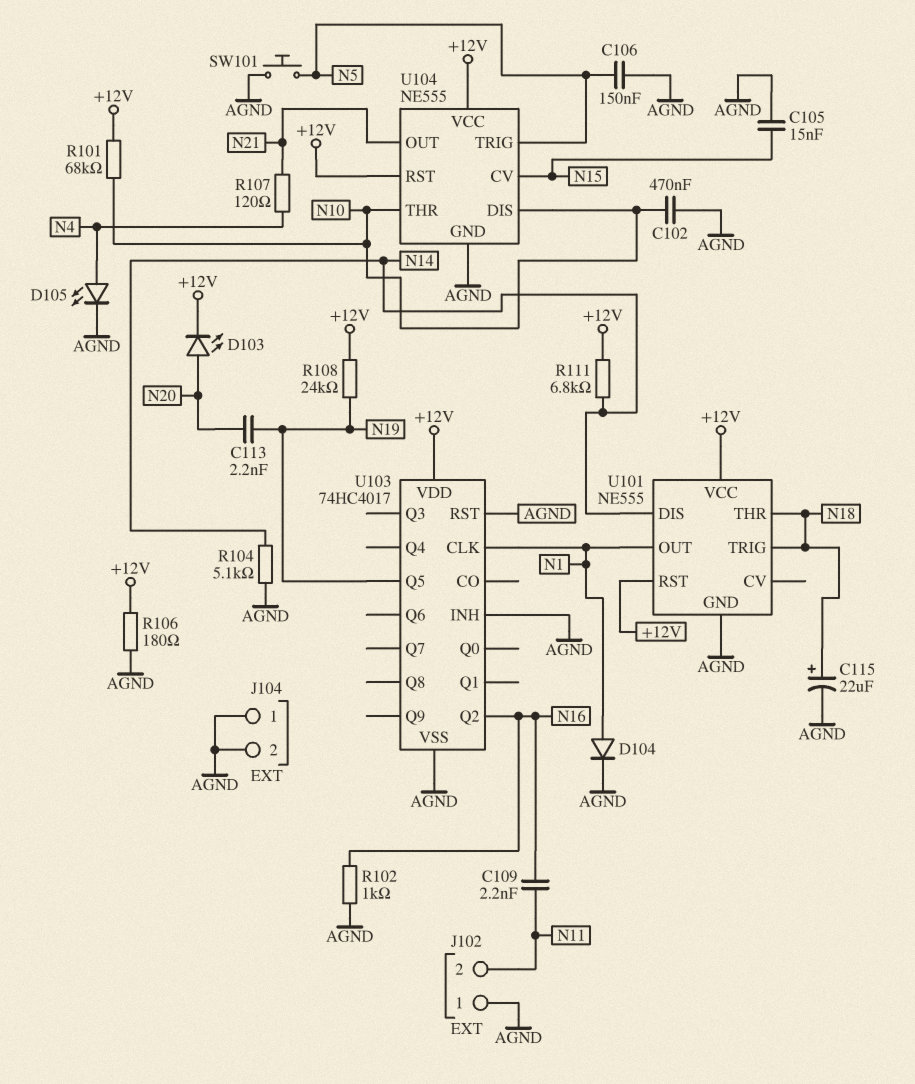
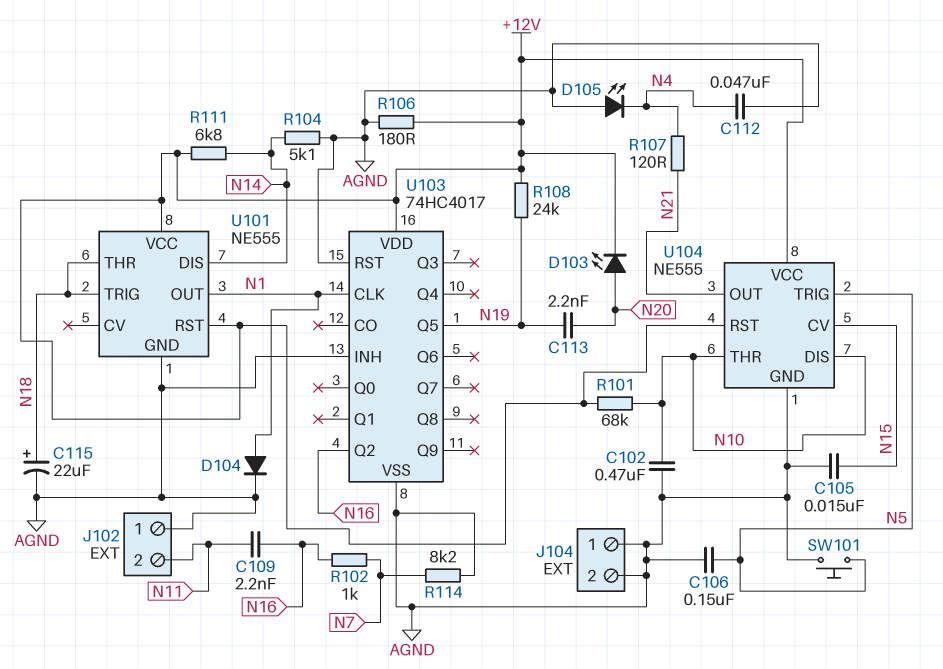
C112: none -> 47nF (AGND, N4)
D105: LED (A N4, K AGND) -> LED (A AGND, K N4)
R102: 1k (AGND, N16) -> 1k (N7, N16)
R114: none -> 8.2k (AGND, N7)

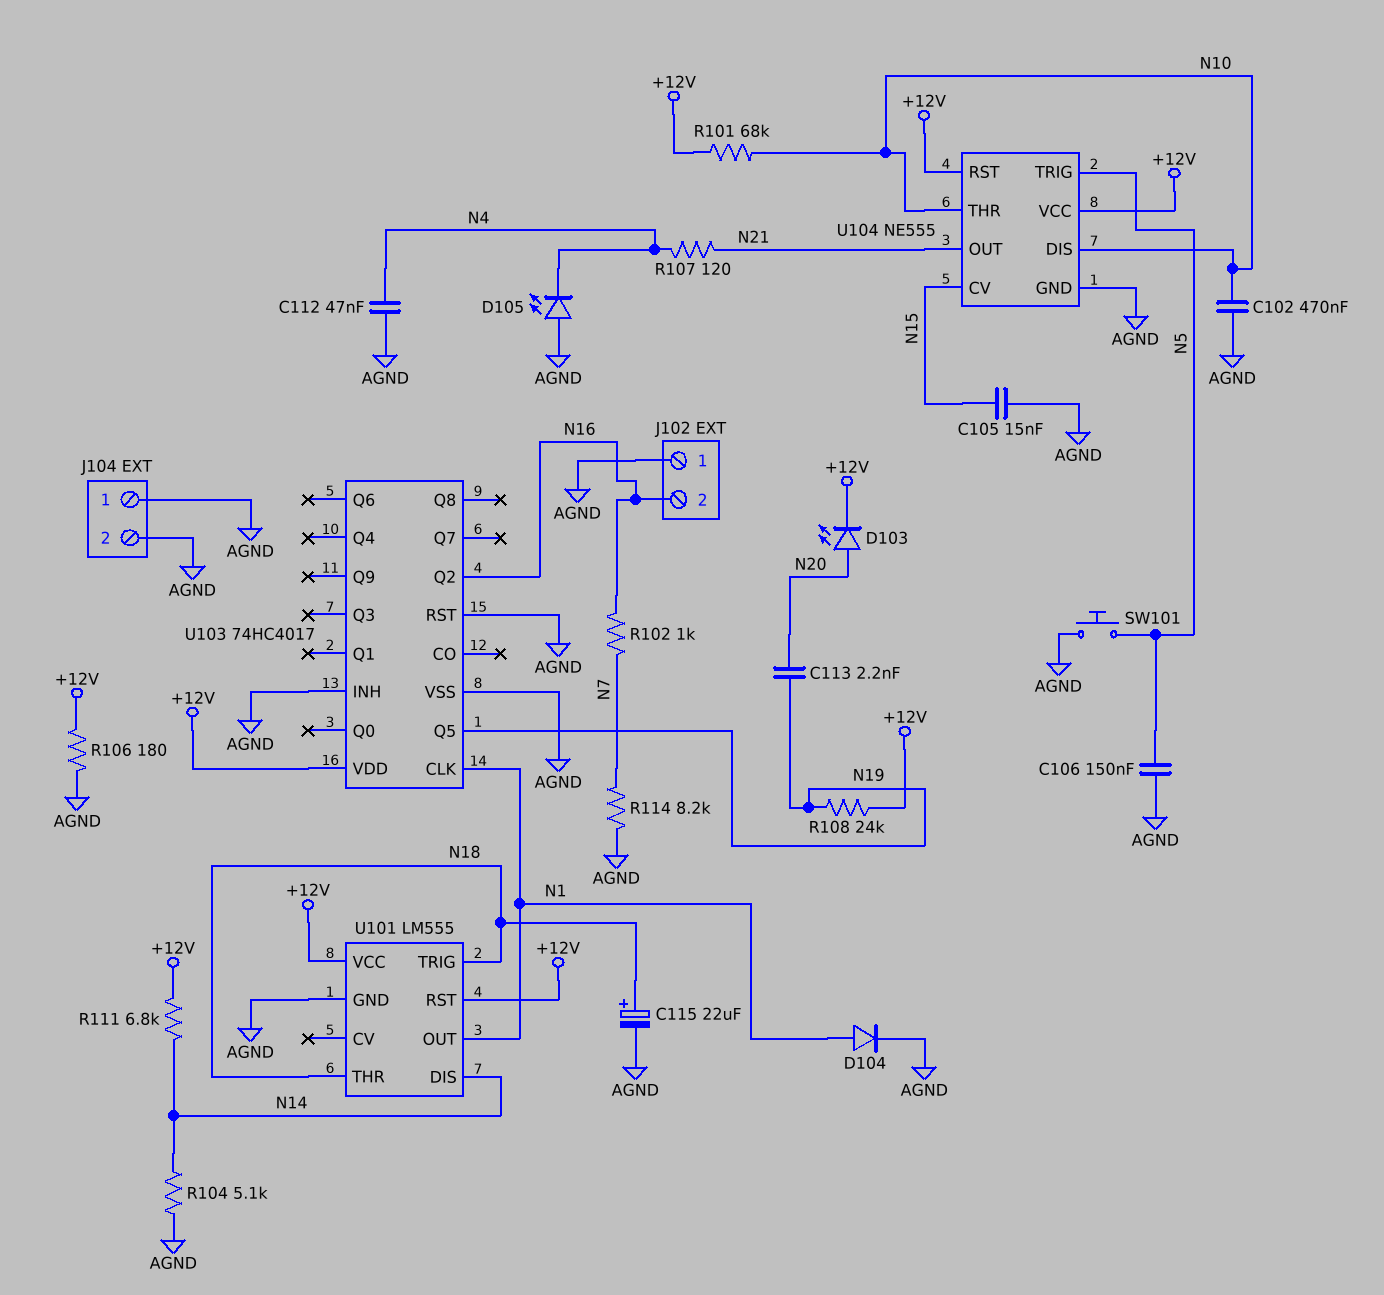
C109: 2.2nF (N11, N16) -> none
J102 pin 2: N11 -> N16
U101: NE555 -> LM555

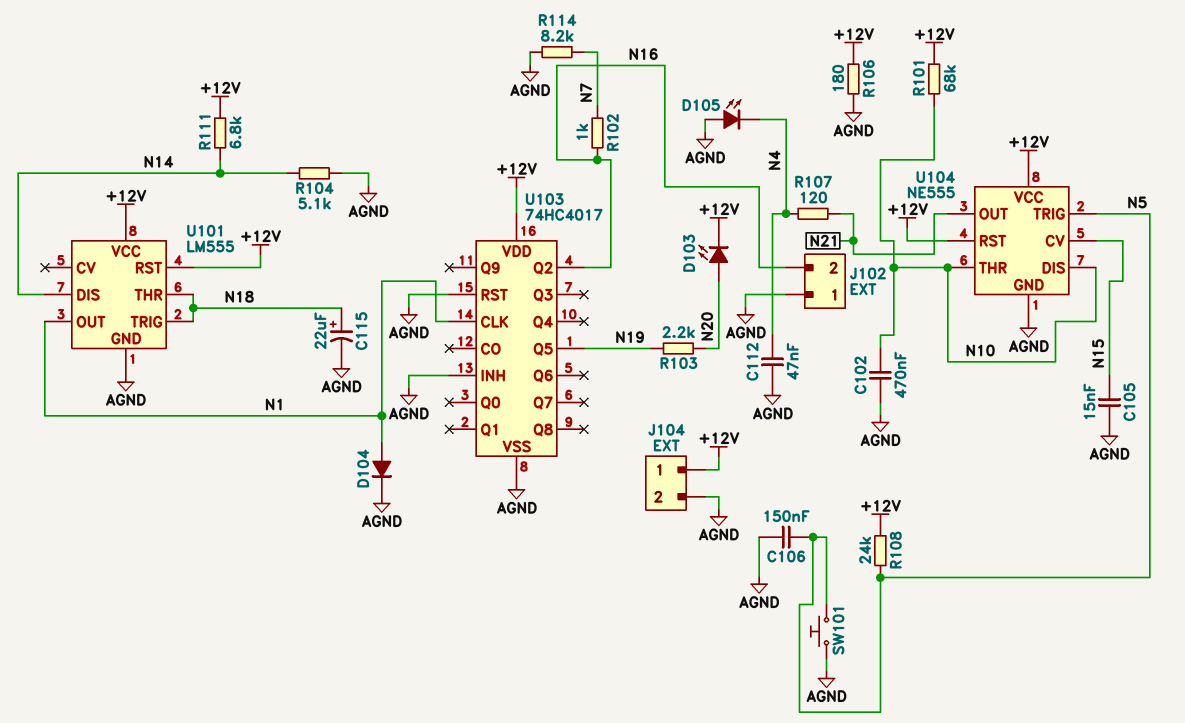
C113: 2.2nF (N19, N20) -> none
J104 pin 1: AGND -> +12V
R103: none -> 2.2k (N19, N20)
R108: 24k (+12V, N19) -> 24k (+12V, N5)

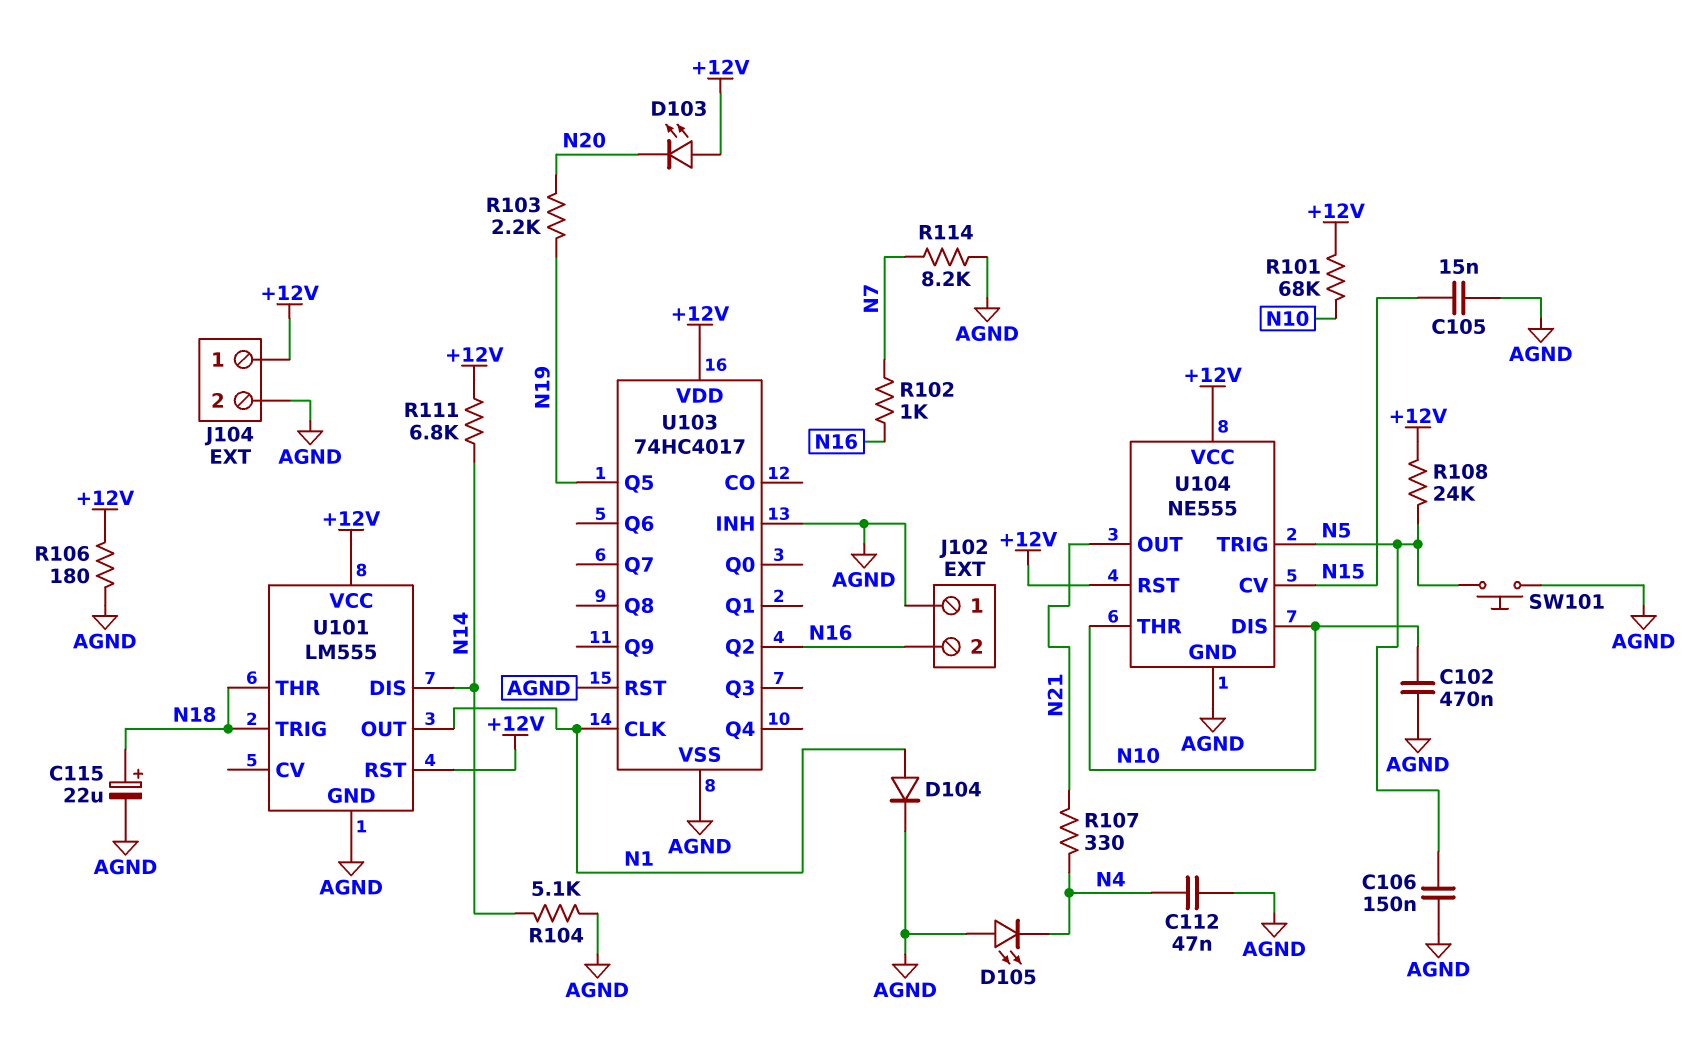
D103: LED (A N20, K +12V) -> LED (A +12V, K N20)
R107: 120 (N4, N21) -> 330 (N4, N21)

